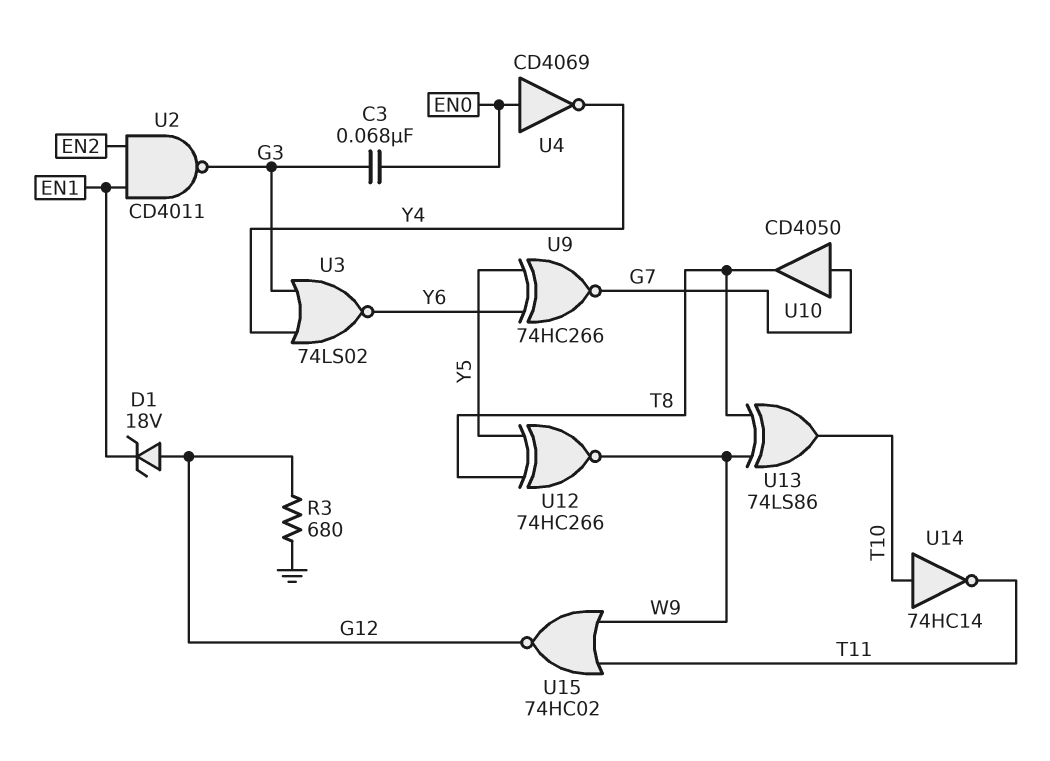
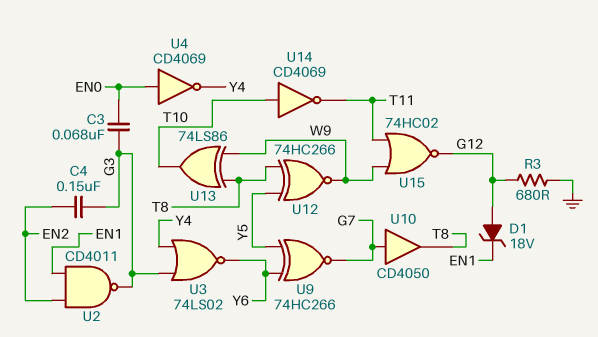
C4: none -> 150nF (EN2, G3)
U14: NOT 74HC14 (in T10, out T11) -> NOT CD4069 (in T10, out T11)

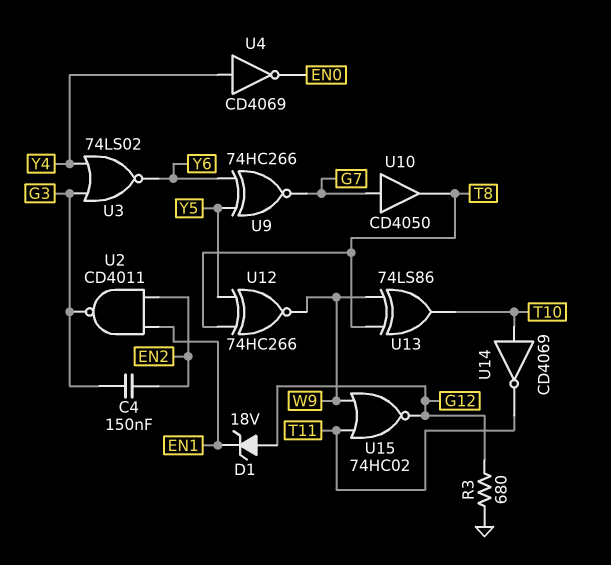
C3: 68nF (EN0, G3) -> none
U4: NOT CD4069 (in EN0, out Y4) -> NOT CD4069 (in Y4, out EN0)

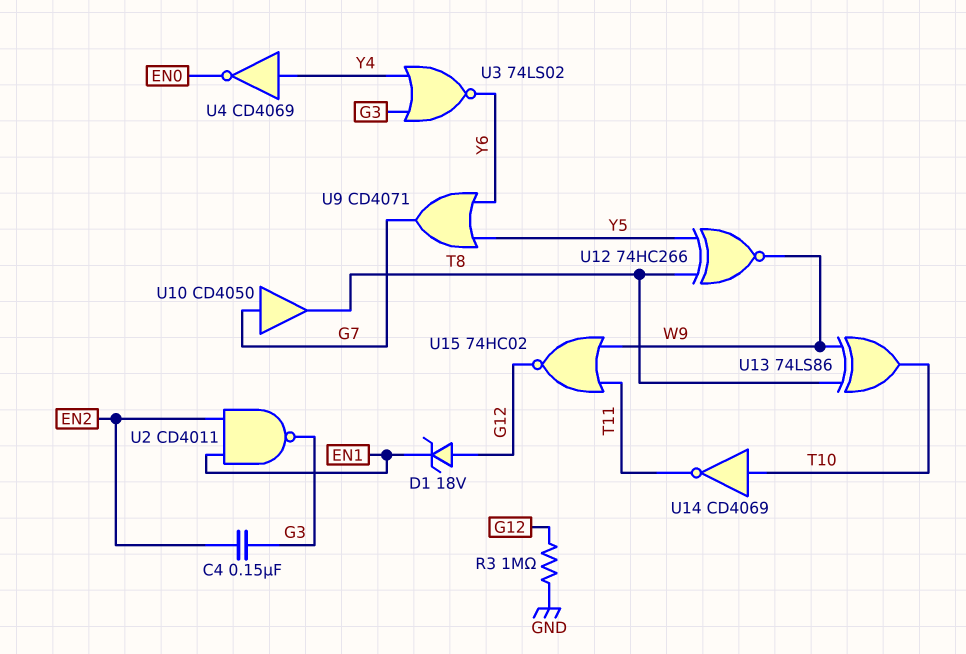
R3: 680 (G12, GND) -> 1M (G12, GND)
U9: XNOR 74HC266 (in Y5, in Y6, out G7) -> OR CD4071 (in Y5, in Y6, out G7)

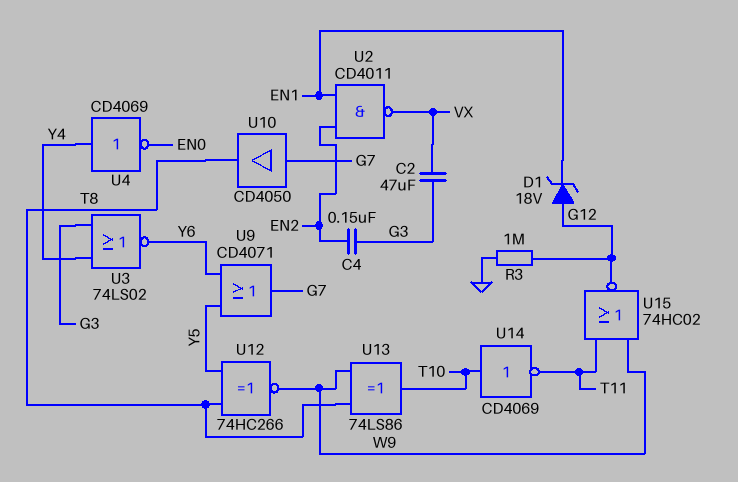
C2: none -> 47uF (G3, VX)
U2: NAND CD4011 (in EN1, in EN2, out G3) -> NAND CD4011 (in EN1, in EN2, out VX)

